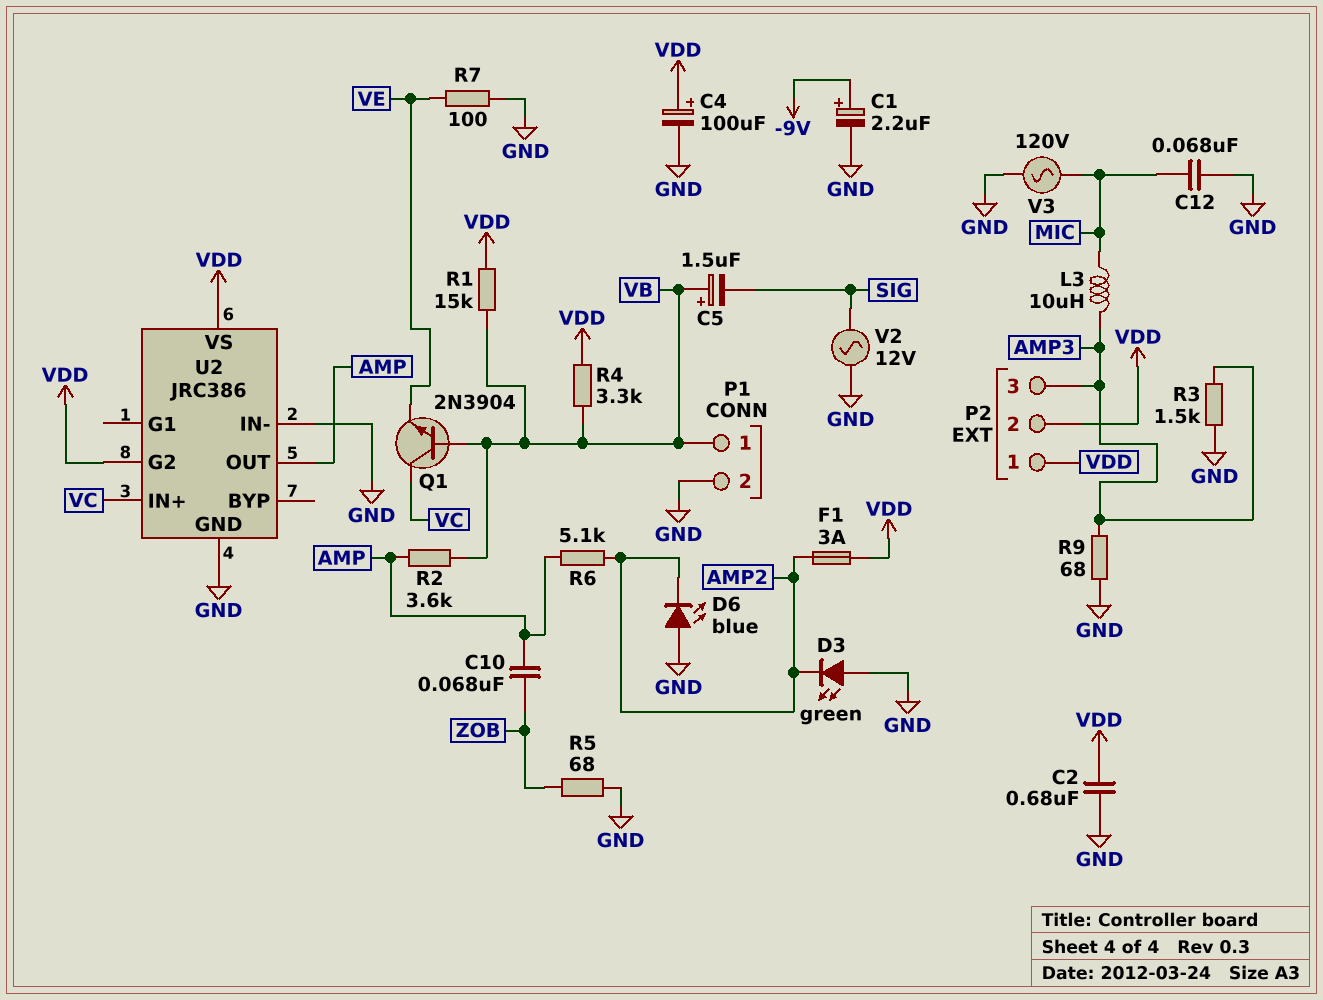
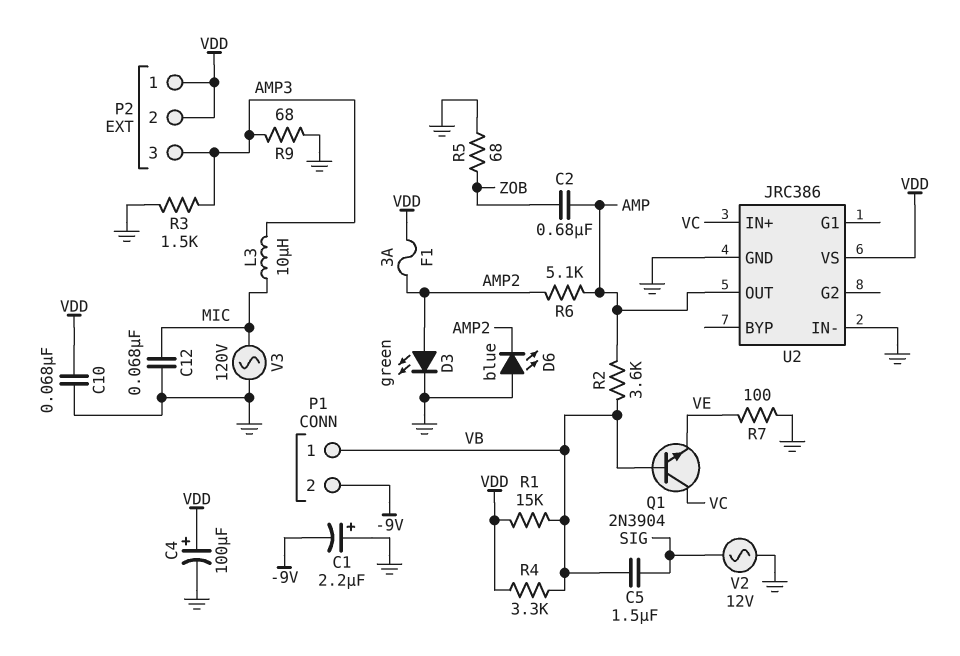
C1: 2.2uF (plus -9V, minus GND) -> 2.2uF (plus GND, minus -9V)
C2: 680nF (GND, VDD) -> 680nF (AMP, ZOB)
C5: 1.5uF (plus VB, minus SIG) -> 1.5uF (SIG, VB)
C10: 68nF (AMP, ZOB) -> 68nF (GND, VDD)
D3: LED green (A GND, K AMP2) -> LED green (A AMP2, K GND)
P1 pin 2: GND -> -9V
U2 pin G2: VDD -> none

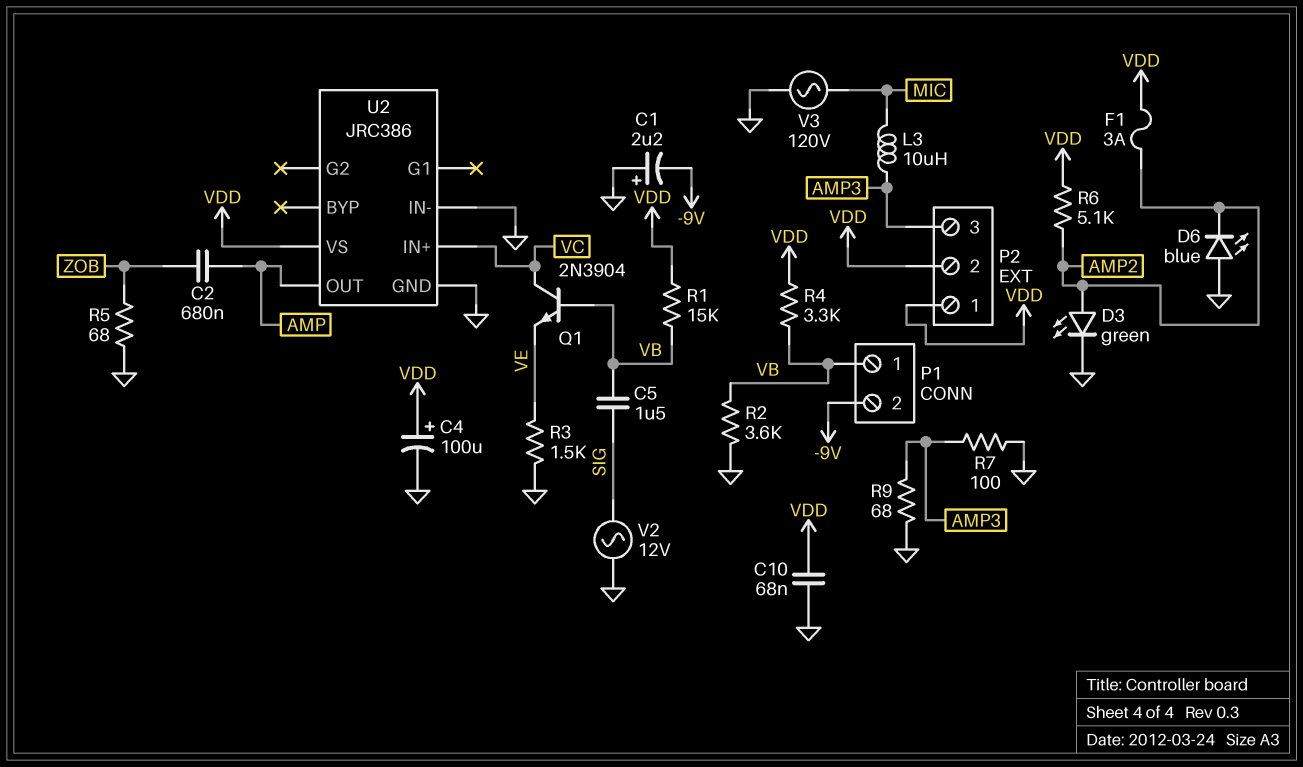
C12: 68nF (GND, MIC) -> none
R2: 3.6k (AMP, VB) -> 3.6k (GND, VB)
R3: 1.5k (AMP3, GND) -> 1.5k (GND, VE)
R6: 5.1k (AMP, AMP2) -> 5.1k (AMP2, VDD)
R7: 100 (GND, VE) -> 100 (AMP3, GND)

